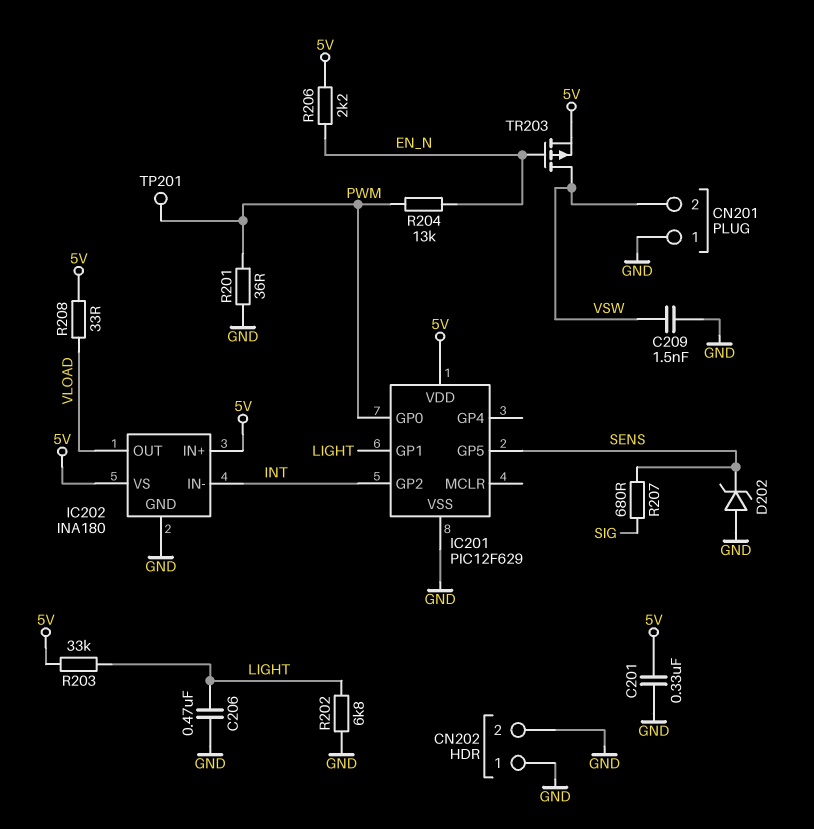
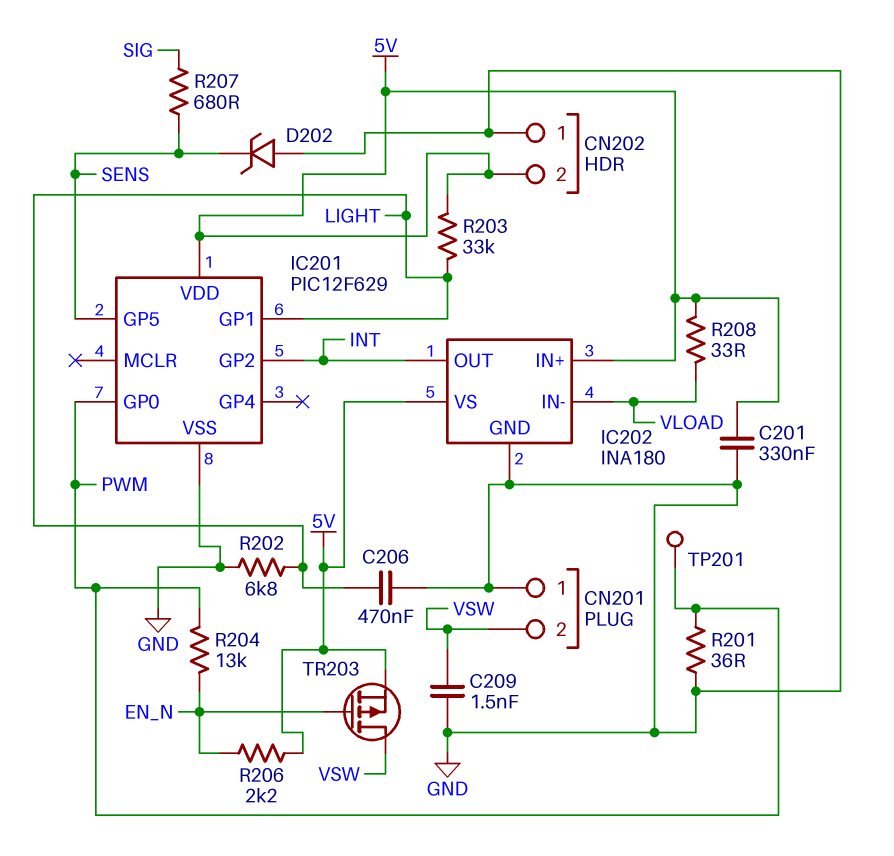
CN202 pin 2: GND -> 5V
IC202 pin IN-: INT -> VLOAD
IC202 pin OUT: VLOAD -> INT

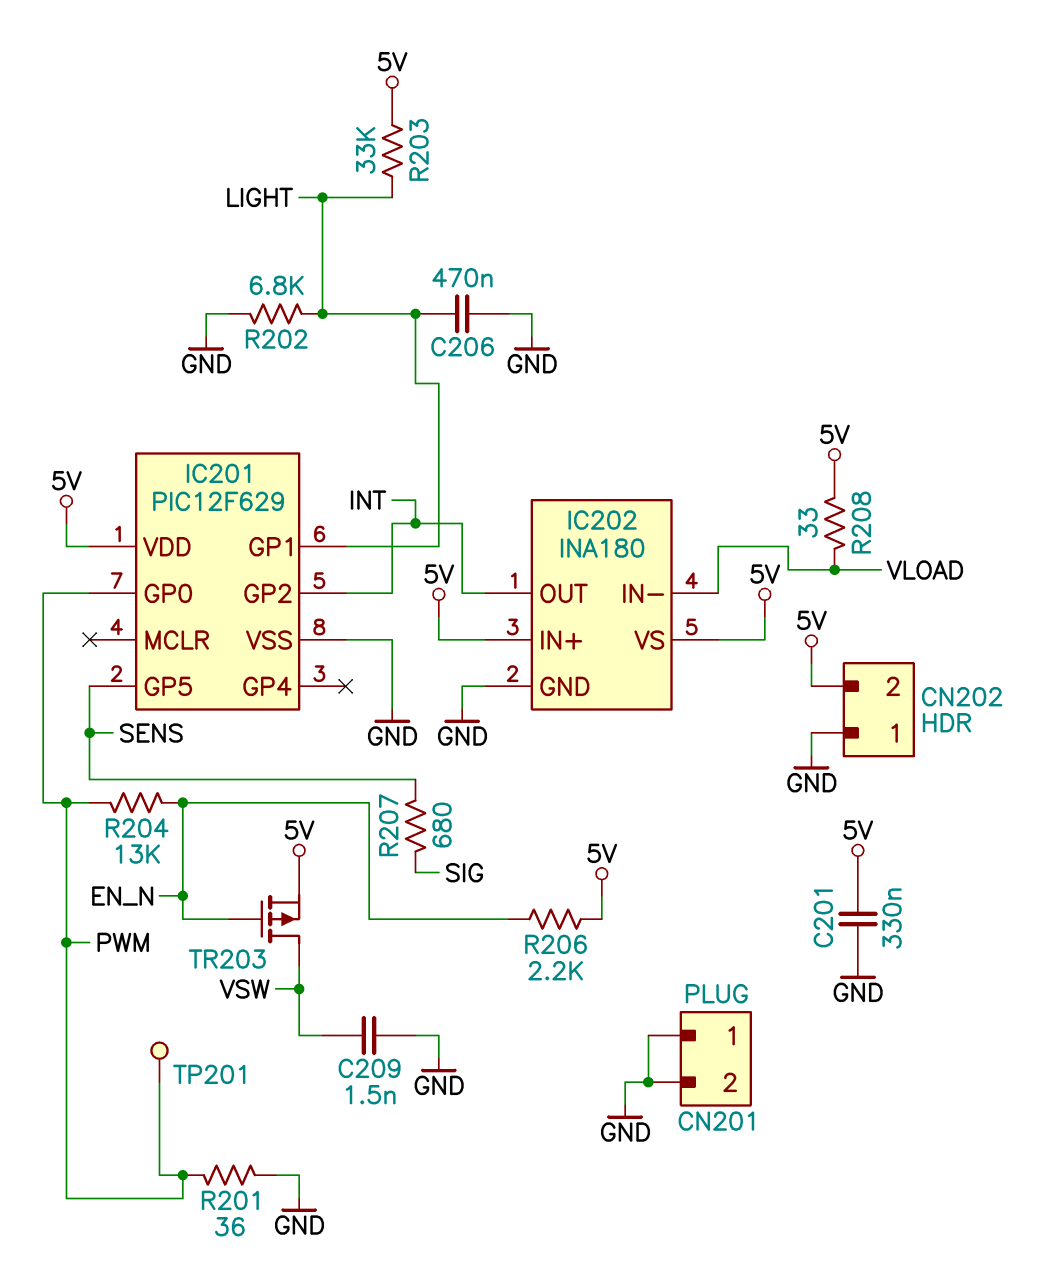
CN201 pin 2: VSW -> GND
D202: zener (A GND, K SENS) -> none

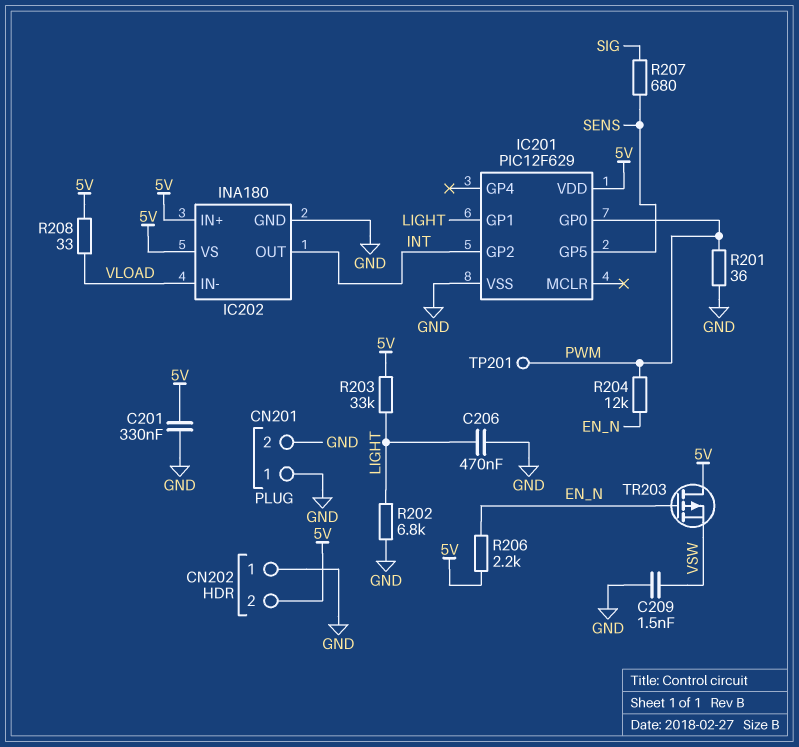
R204: 13k (EN_N, PWM) -> 12k (EN_N, PWM)
TR203: PMOS (G EN_N, D VSW, S 5V) -> PMOS (G EN_N, D 5V, S VSW)

